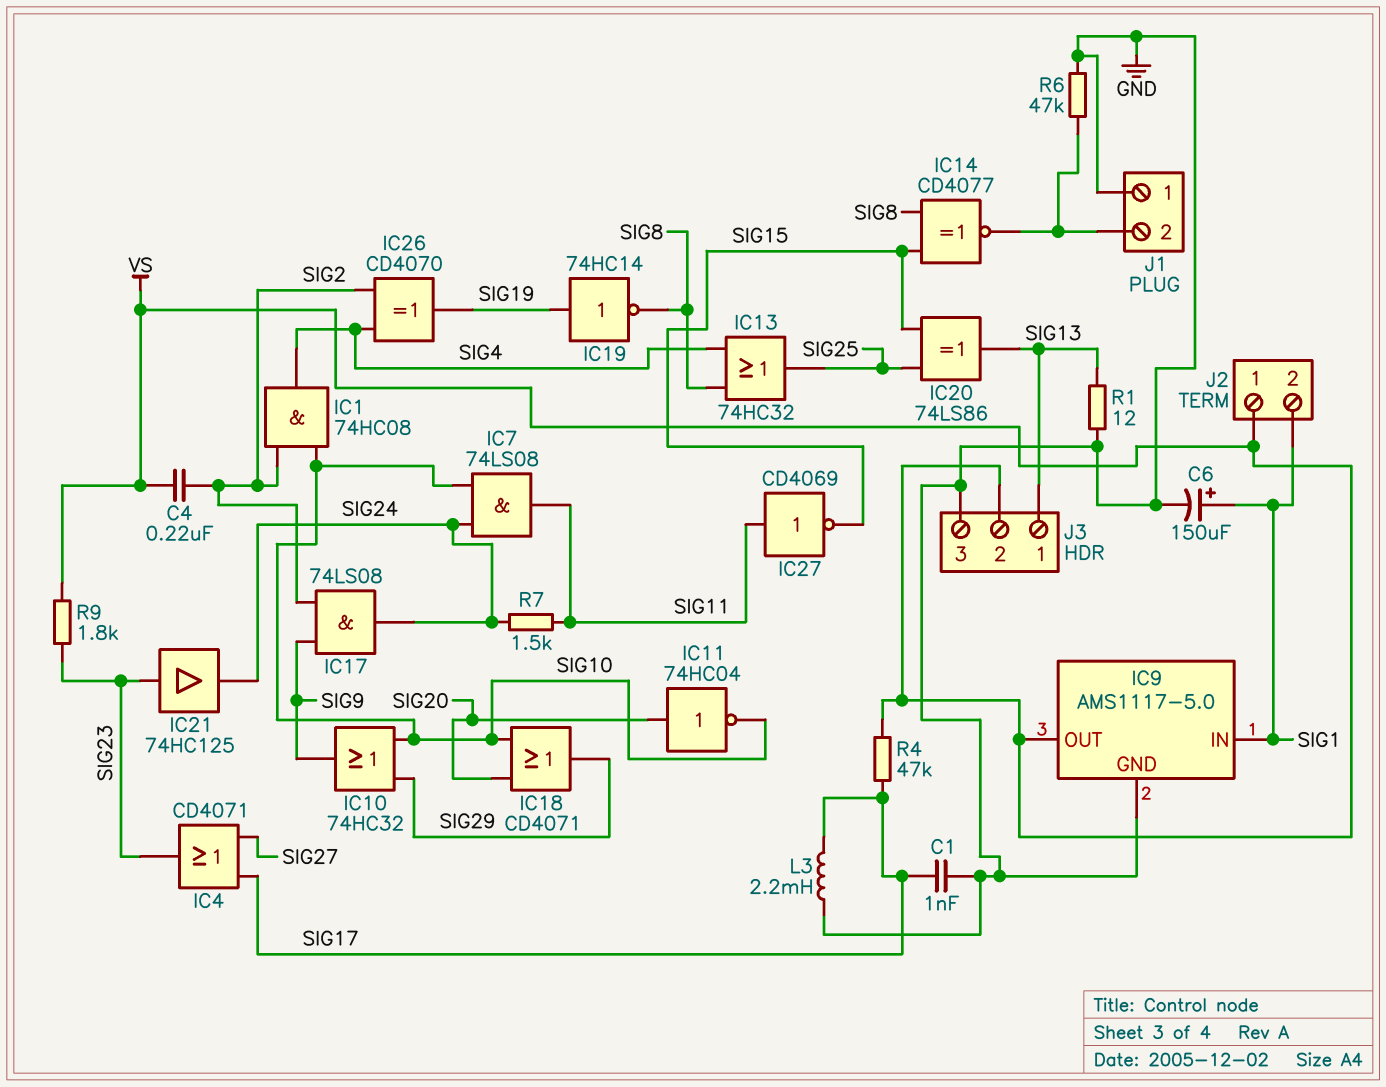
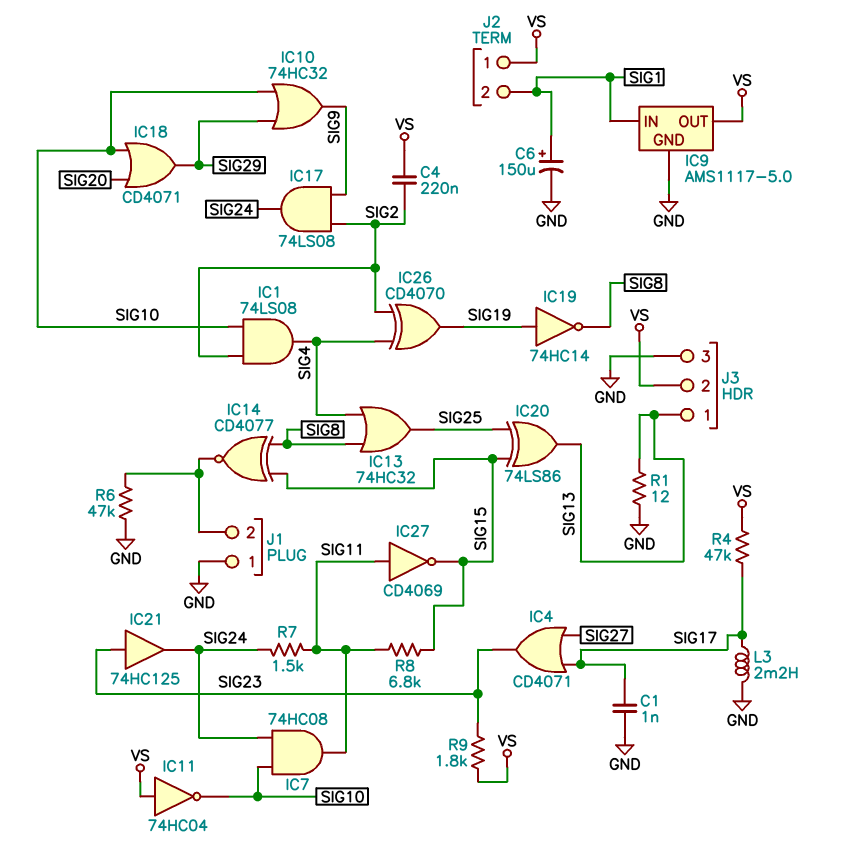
IC1: AND 74HC08 (in SIG2, in SIG10, out SIG4) -> AND 74LS08 (in SIG2, in SIG10, out SIG4)
IC7: AND 74LS08 (in SIG10, in SIG24, out SIG11) -> AND 74HC08 (in SIG10, in SIG24, out SIG11)
IC11: NOT 74HC04 (in SIG20, out SIG10) -> NOT 74HC04 (in VS, out SIG10)
R8: none -> 6.8k (SIG11, SIG15)

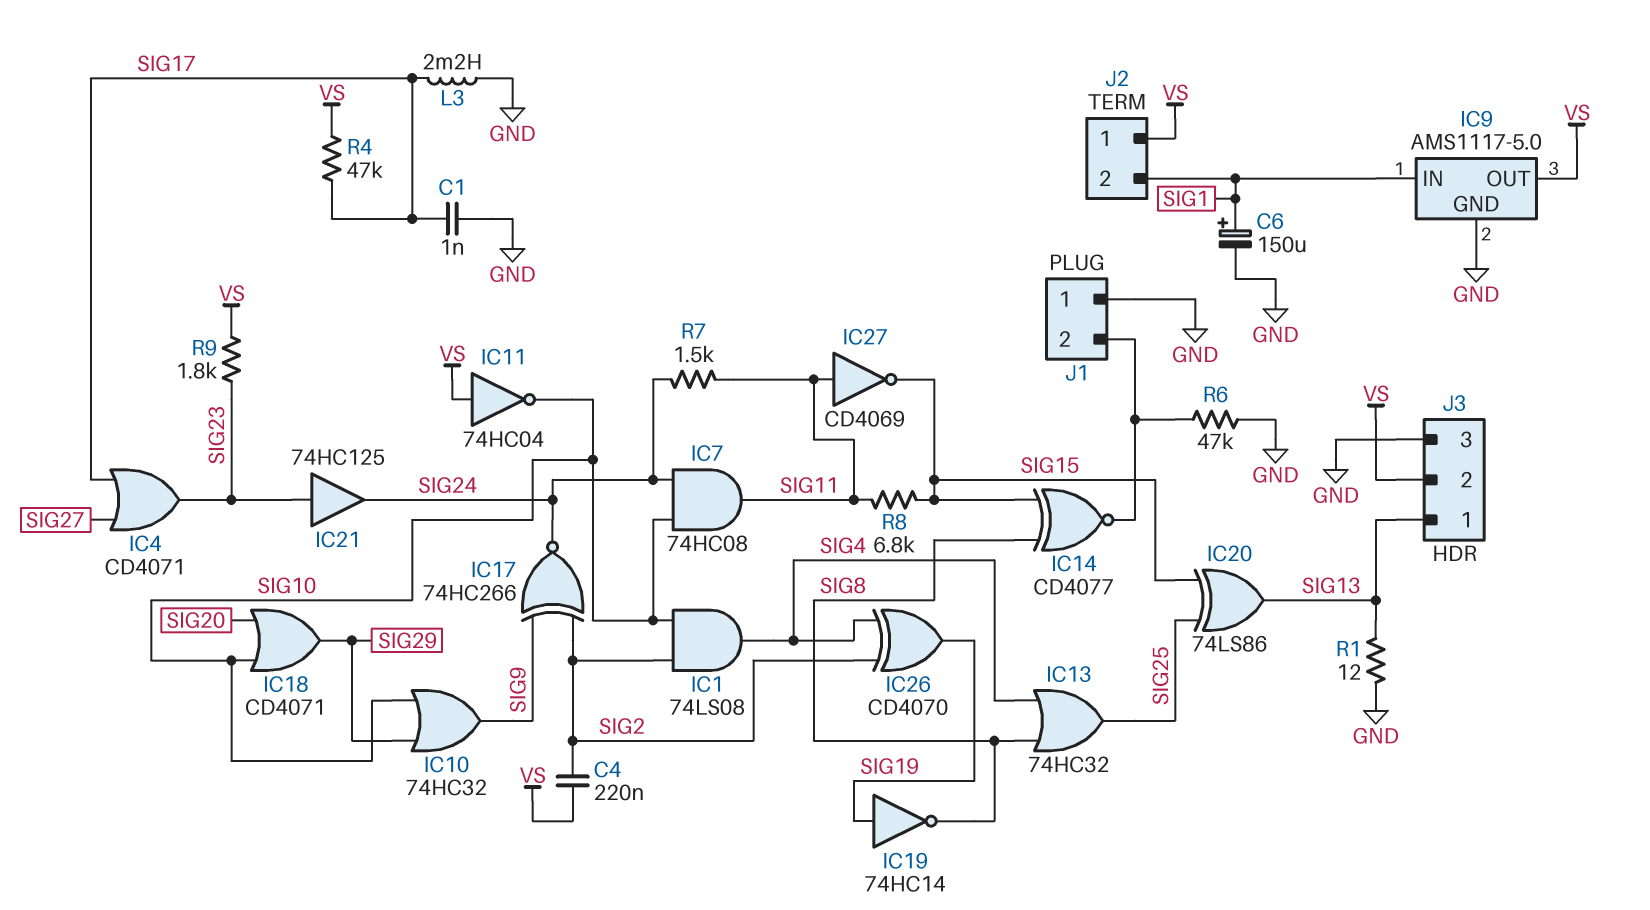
IC17: AND 74LS08 (in SIG2, in SIG9, out SIG24) -> XNOR 74HC266 (in SIG2, in SIG9, out SIG24)

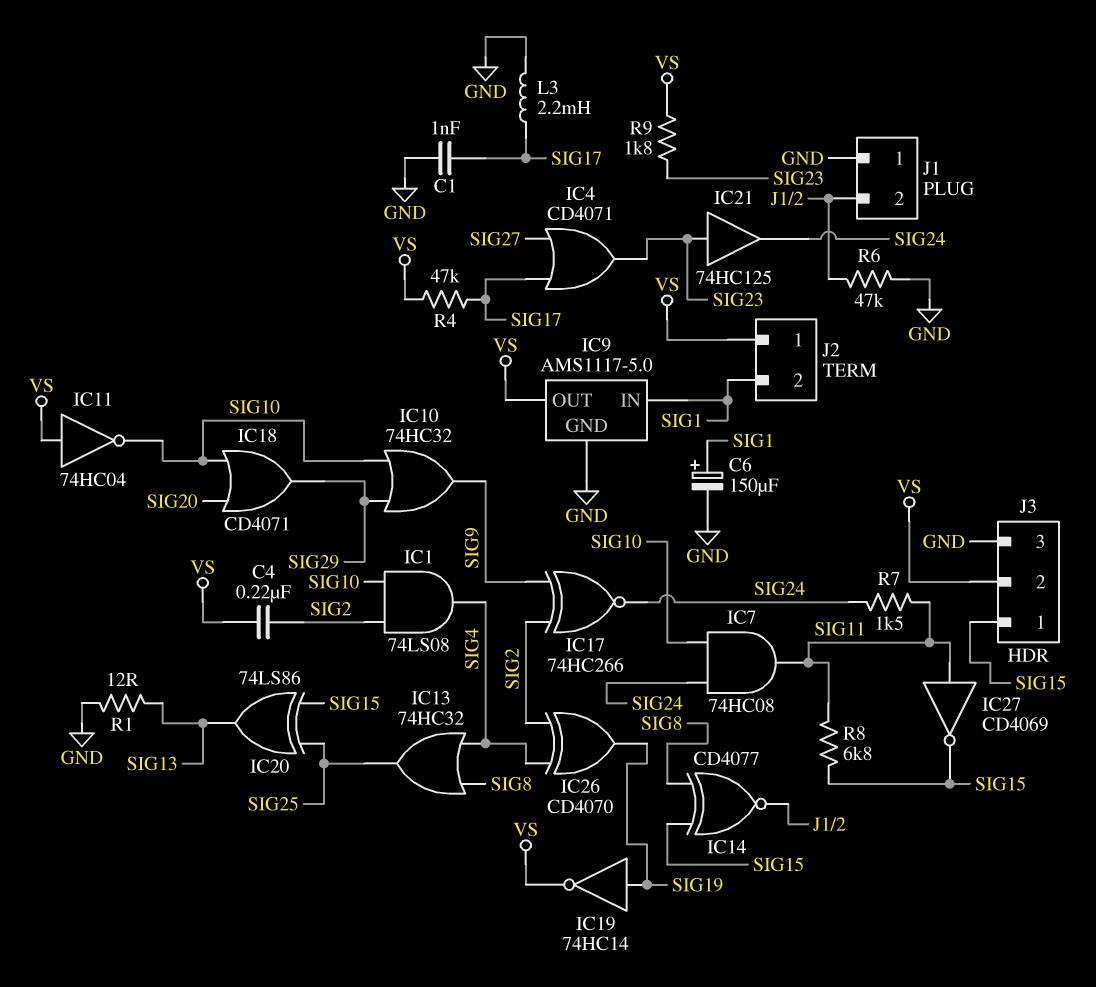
IC19: NOT 74HC14 (in SIG19, out SIG8) -> NOT 74HC14 (in SIG19, out VS)
J3 pin 1: SIG13 -> SIG15

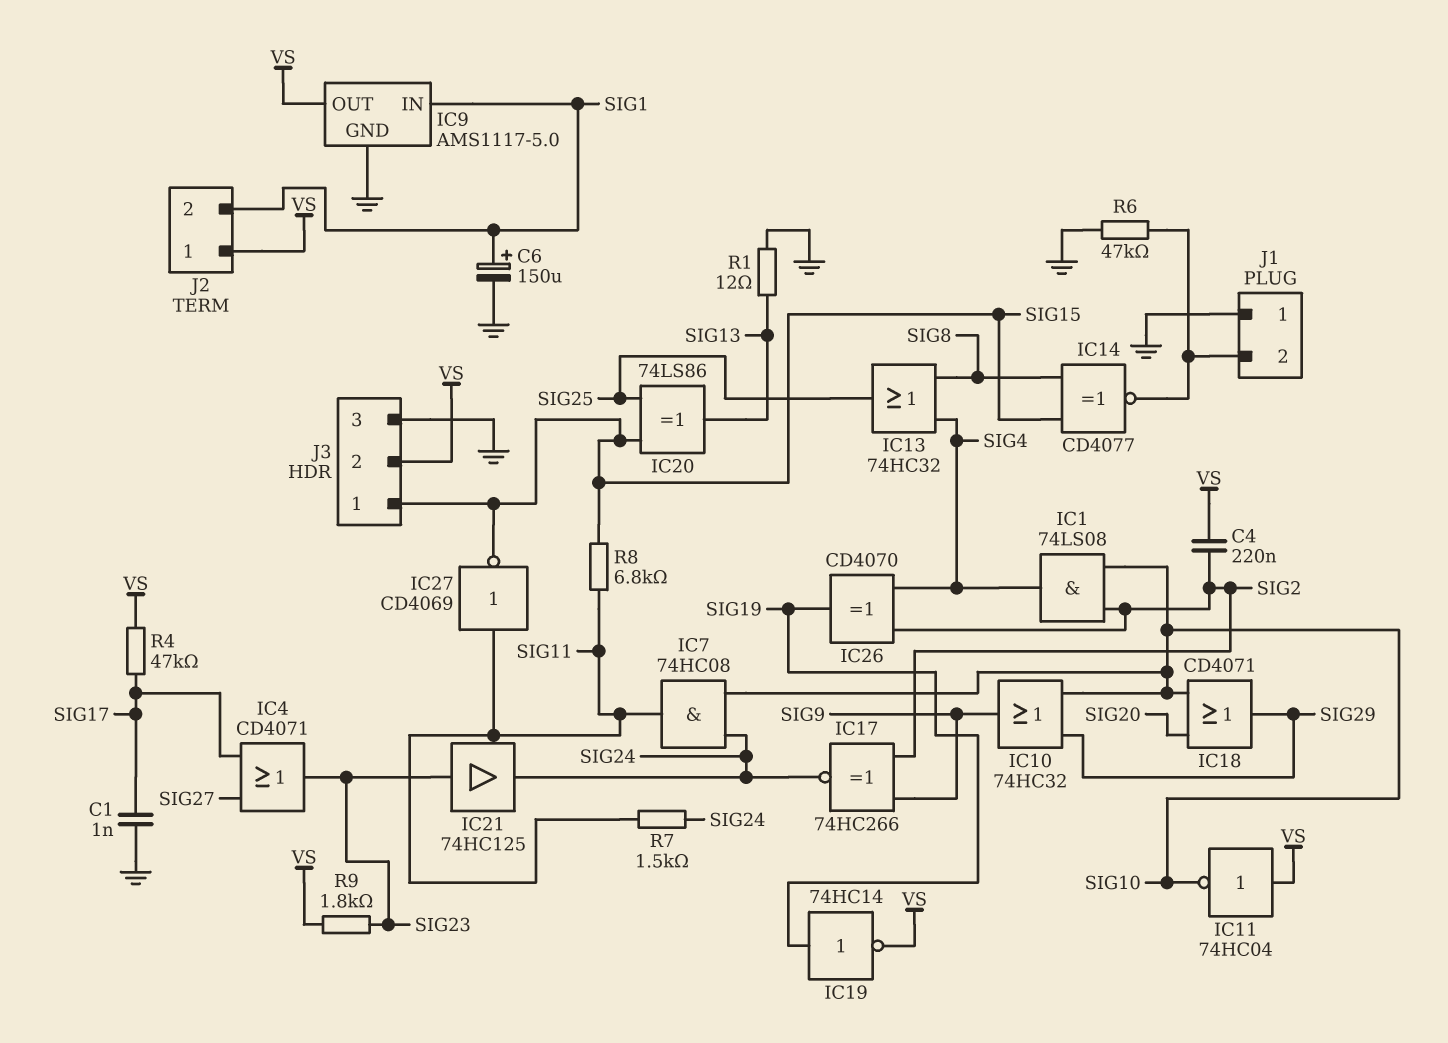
L3: 2.2mH (GND, SIG17) -> none

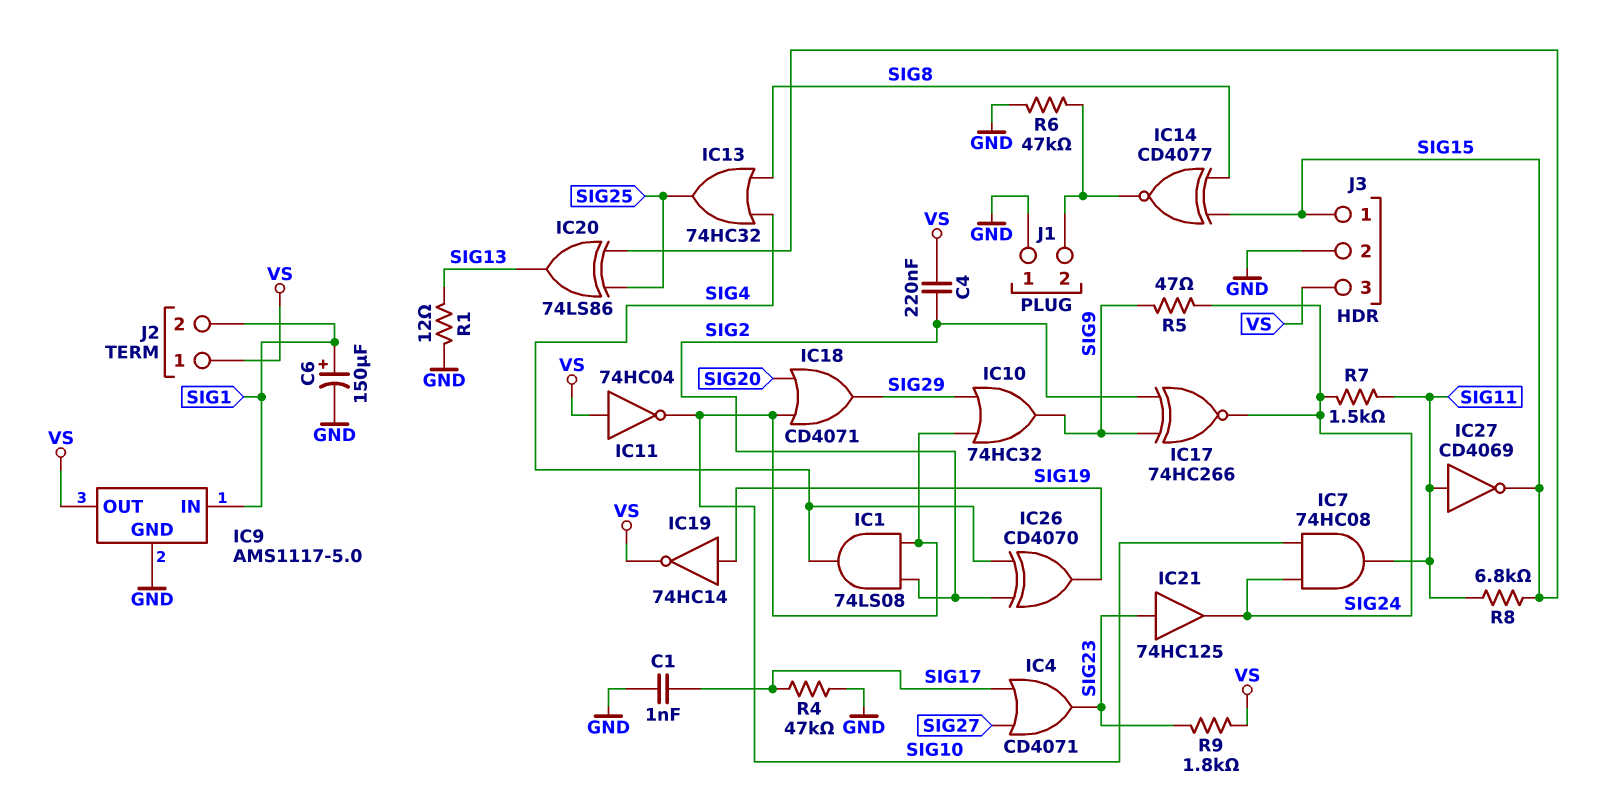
J3 pin 2: VS -> GND
J3 pin 3: GND -> VS
R4: 47k (SIG17, VS) -> 47k (GND, SIG17)
R5: none -> 47 (SIG9, SIG24)

